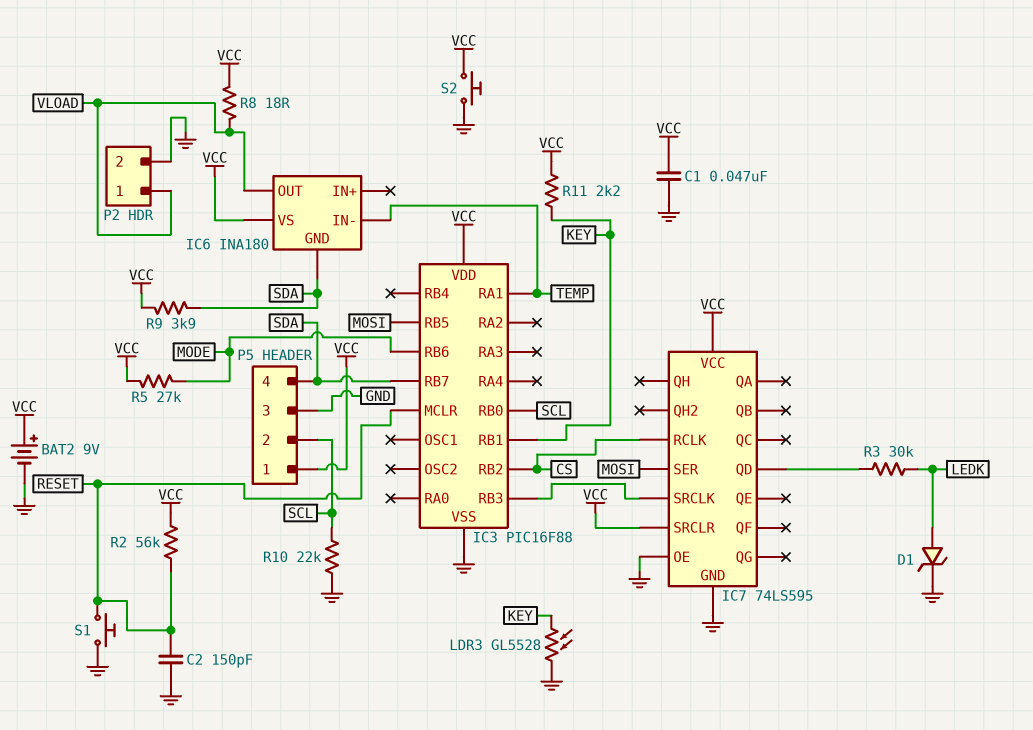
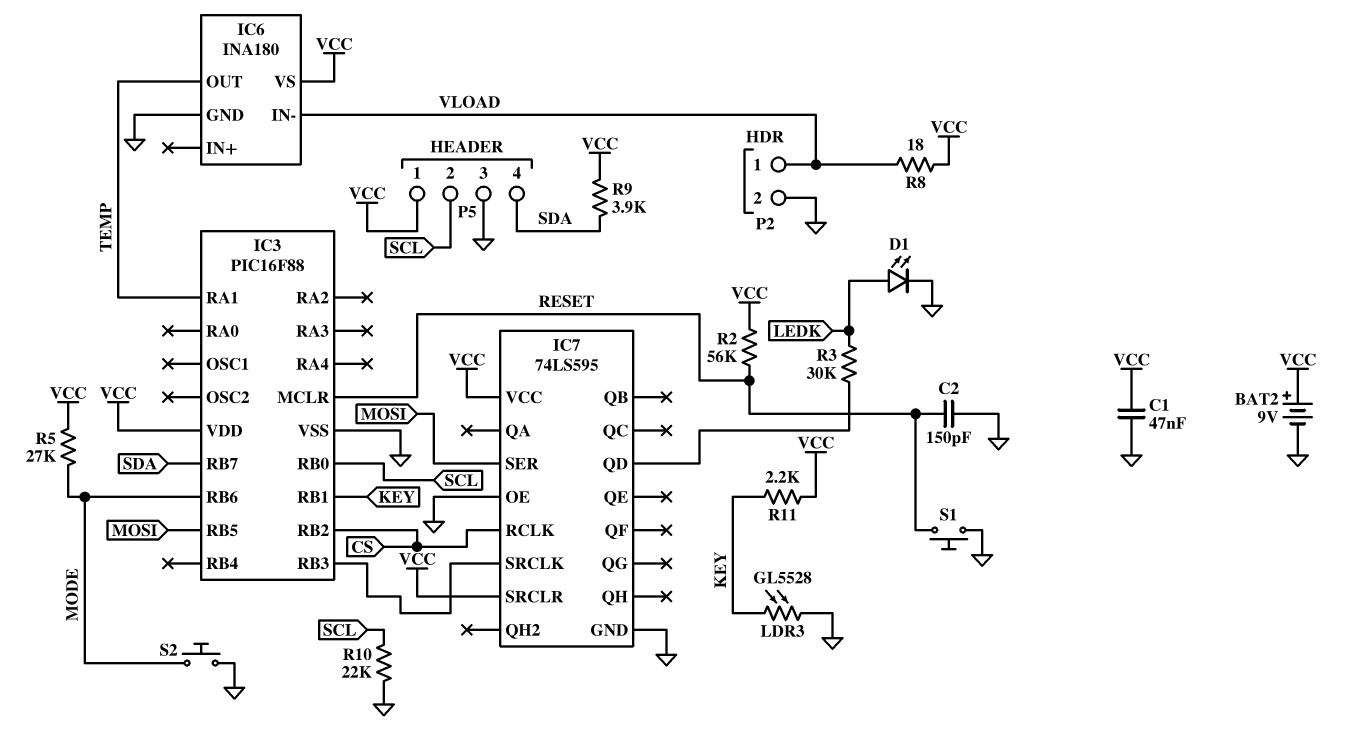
D1: zener (A LEDK, K GND) -> LED (A LEDK, K GND)
IC6 pin GND: SDA -> GND
IC6 pin IN-: TEMP -> VLOAD
IC6 pin OUT: VLOAD -> TEMP
S2: button (GND, VCC) -> button (GND, MODE)

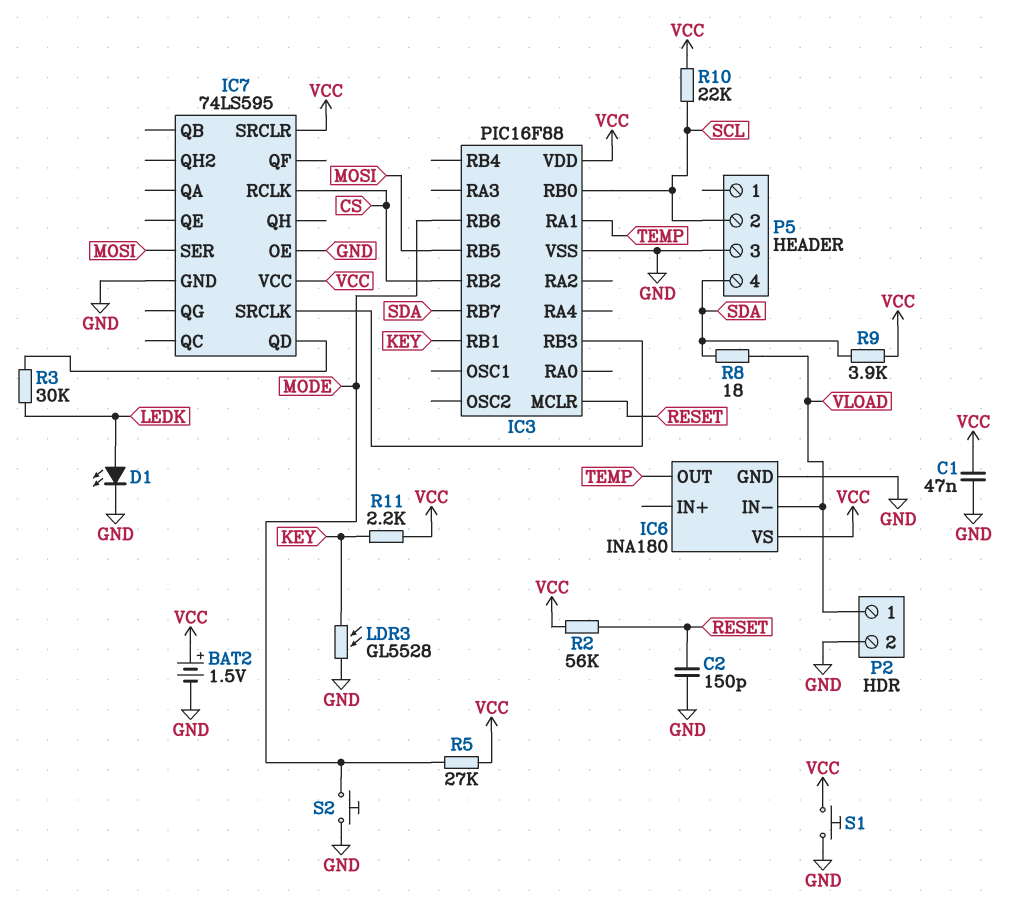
BAT2: 9V (plus VCC, minus GND) -> 1.5V (plus VCC, minus GND)
P5 pin 1: VCC -> none
R8: 18 (VCC, VLOAD) -> 18 (SDA, VLOAD)
R10: 22k (GND, SCL) -> 22k (SCL, VCC)
S1: button (GND, RESET) -> button (GND, VCC)

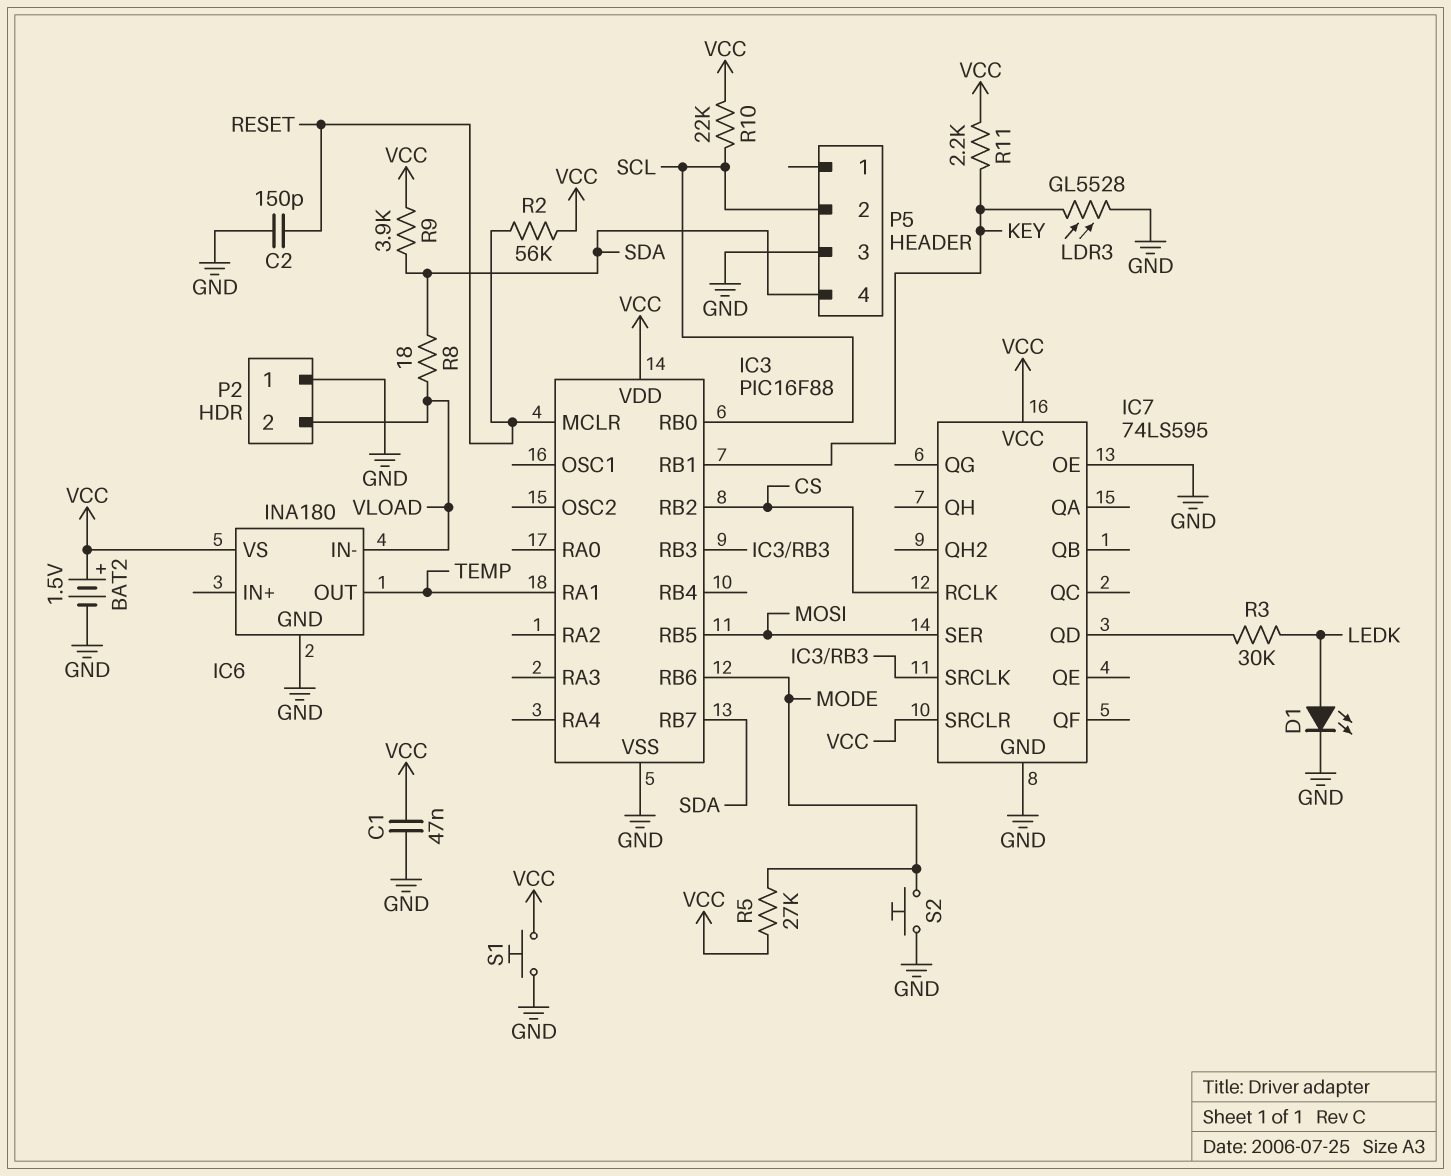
P2 pin 1: VLOAD -> GND
P2 pin 2: GND -> VLOAD

